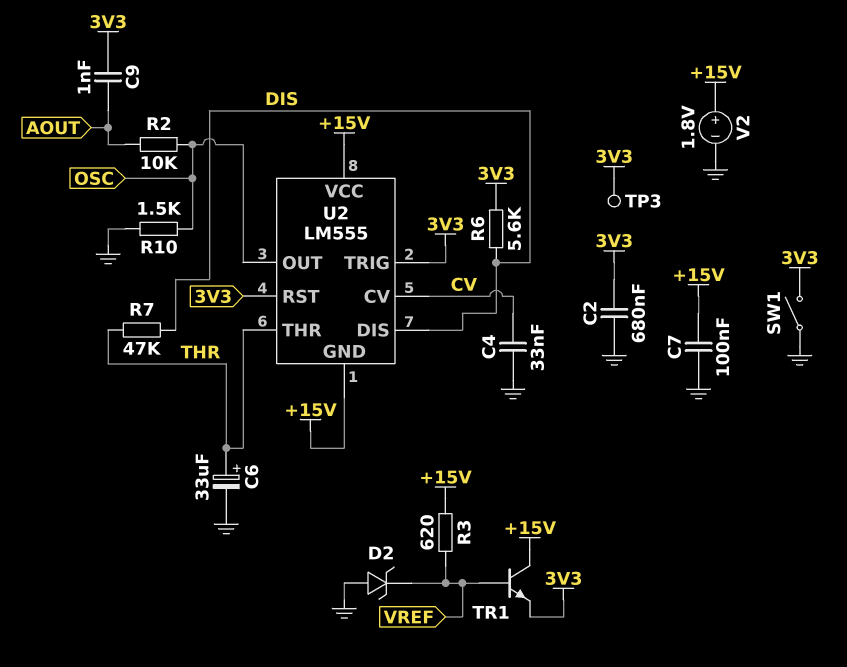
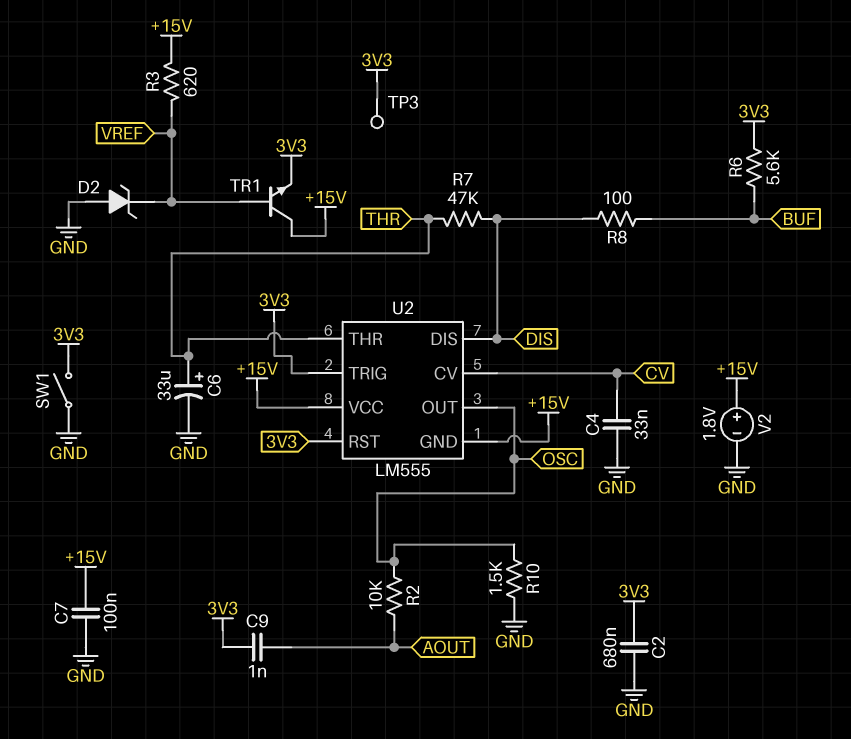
R6: 5.6k (3V3, DIS) -> 5.6k (3V3, BUF)
R8: none -> 100 (BUF, DIS)

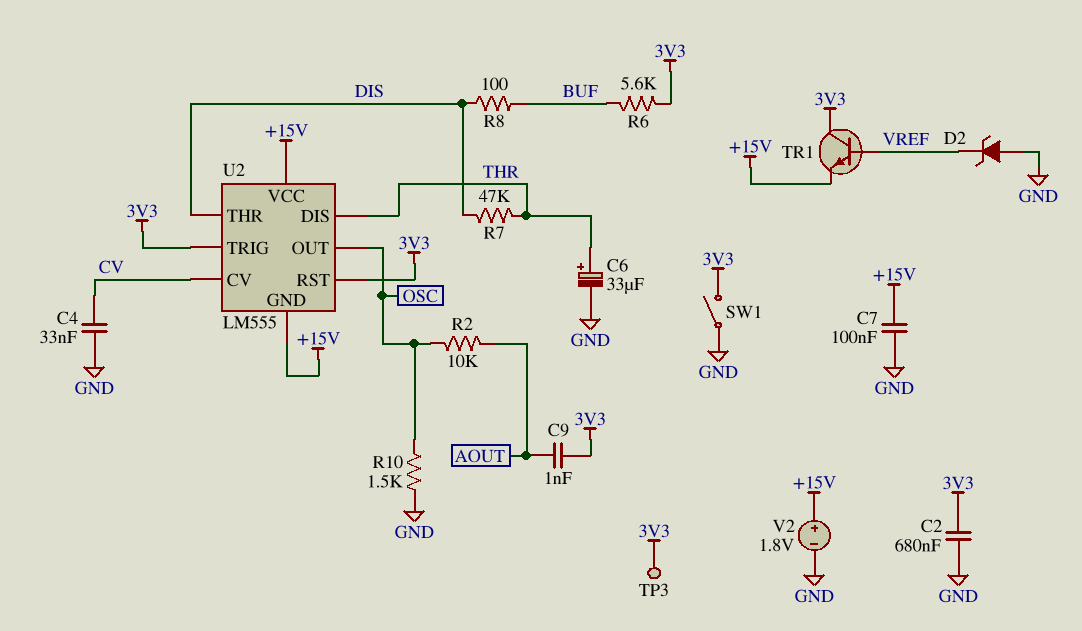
R3: 620 (+15V, VREF) -> none
TR1: NPN (B VREF, C +15V, E 3V3) -> NPN (B VREF, C 3V3, E +15V)
U2 pin DIS: DIS -> THR
U2 pin THR: THR -> DIS

